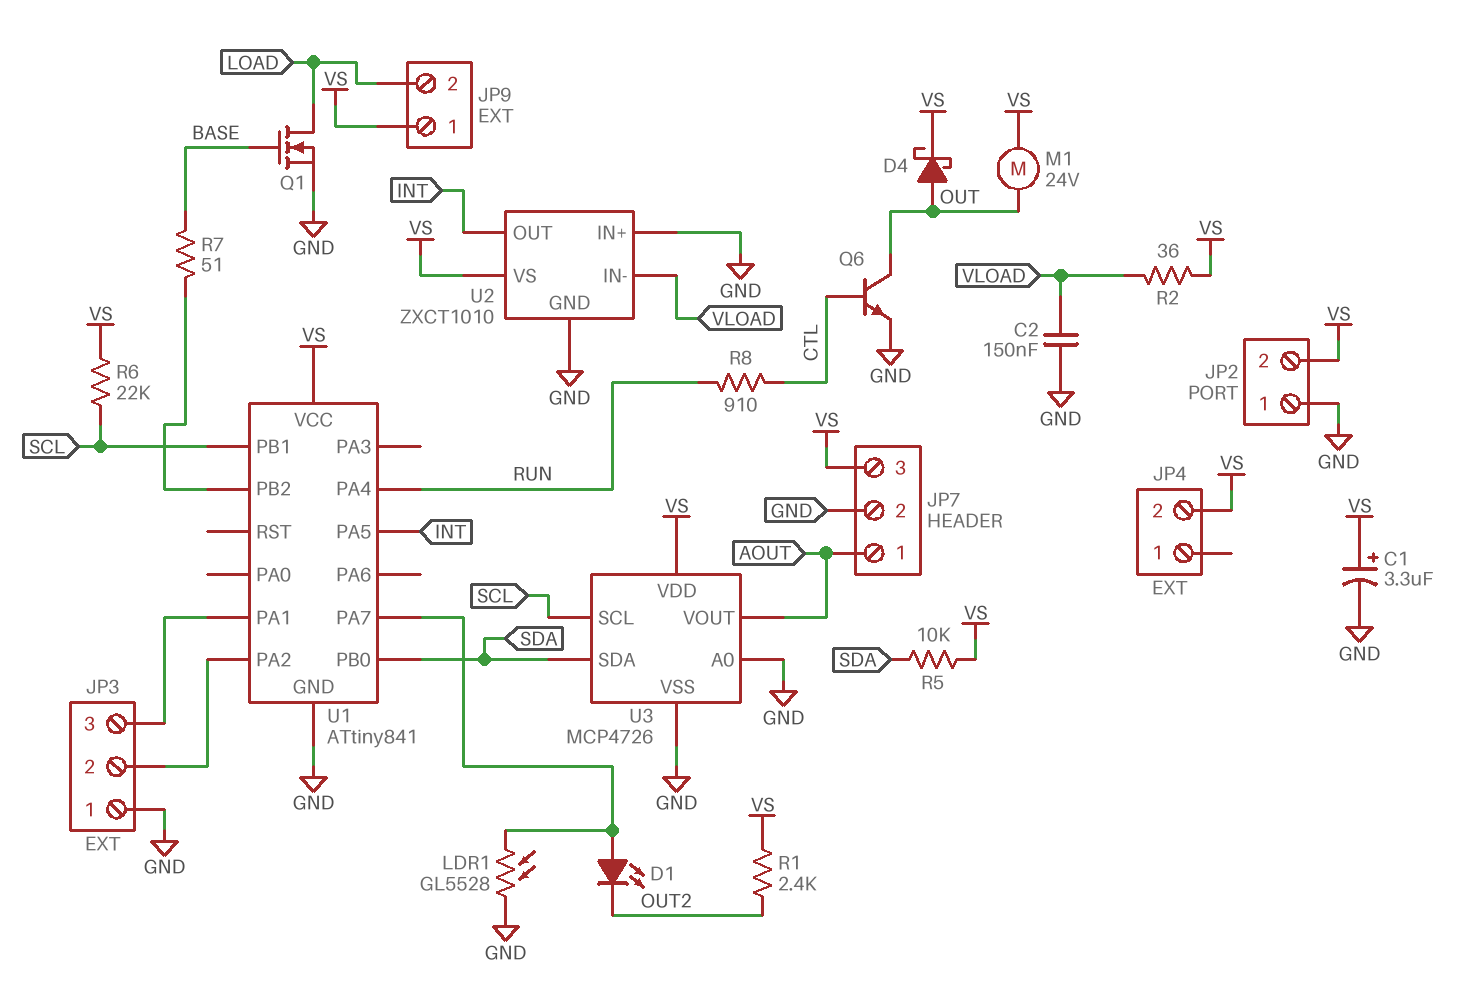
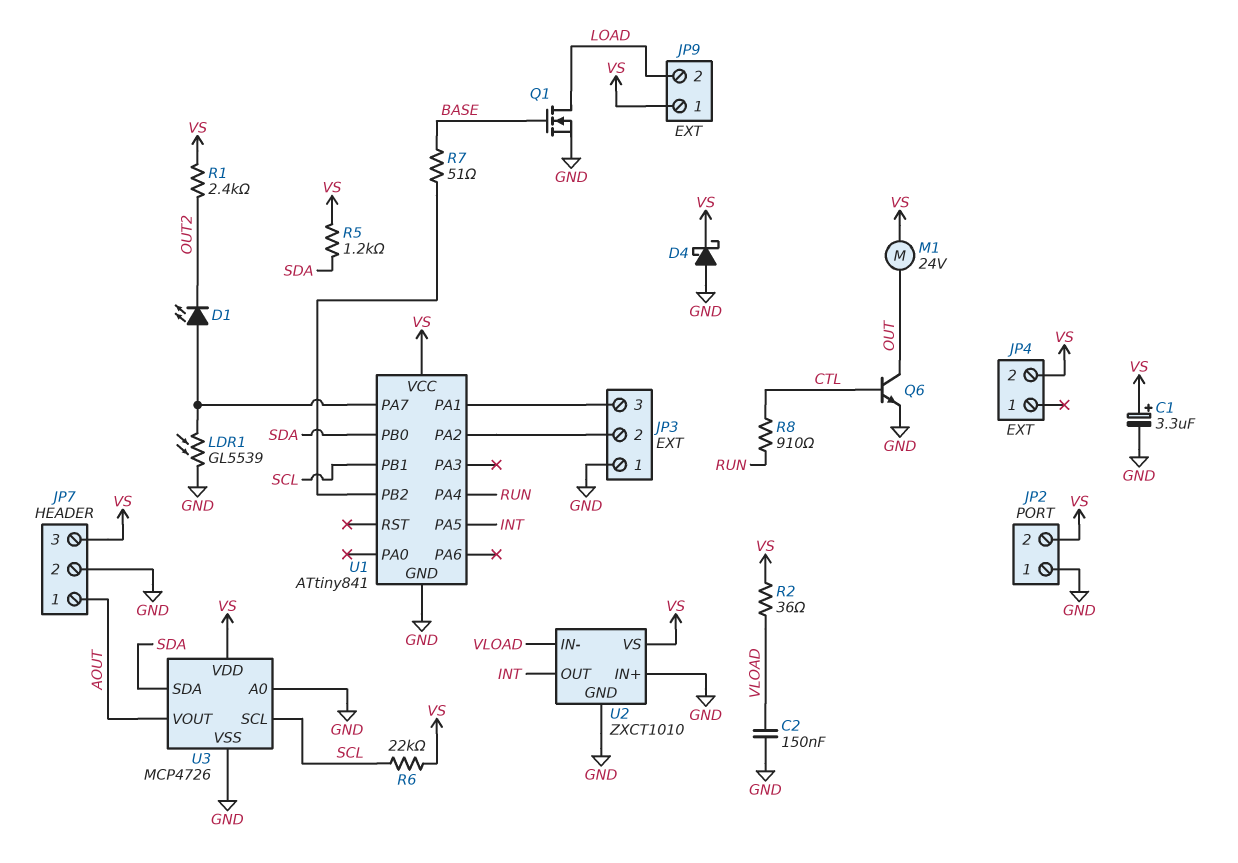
D4: schottky (A OUT, K VS) -> schottky (A GND, K VS)
LDR1: GL5528 (GND, U1/PA7) -> GL5539 (GND, U1/PA7)
R5: 10k (SDA, VS) -> 1.2k (SDA, VS)

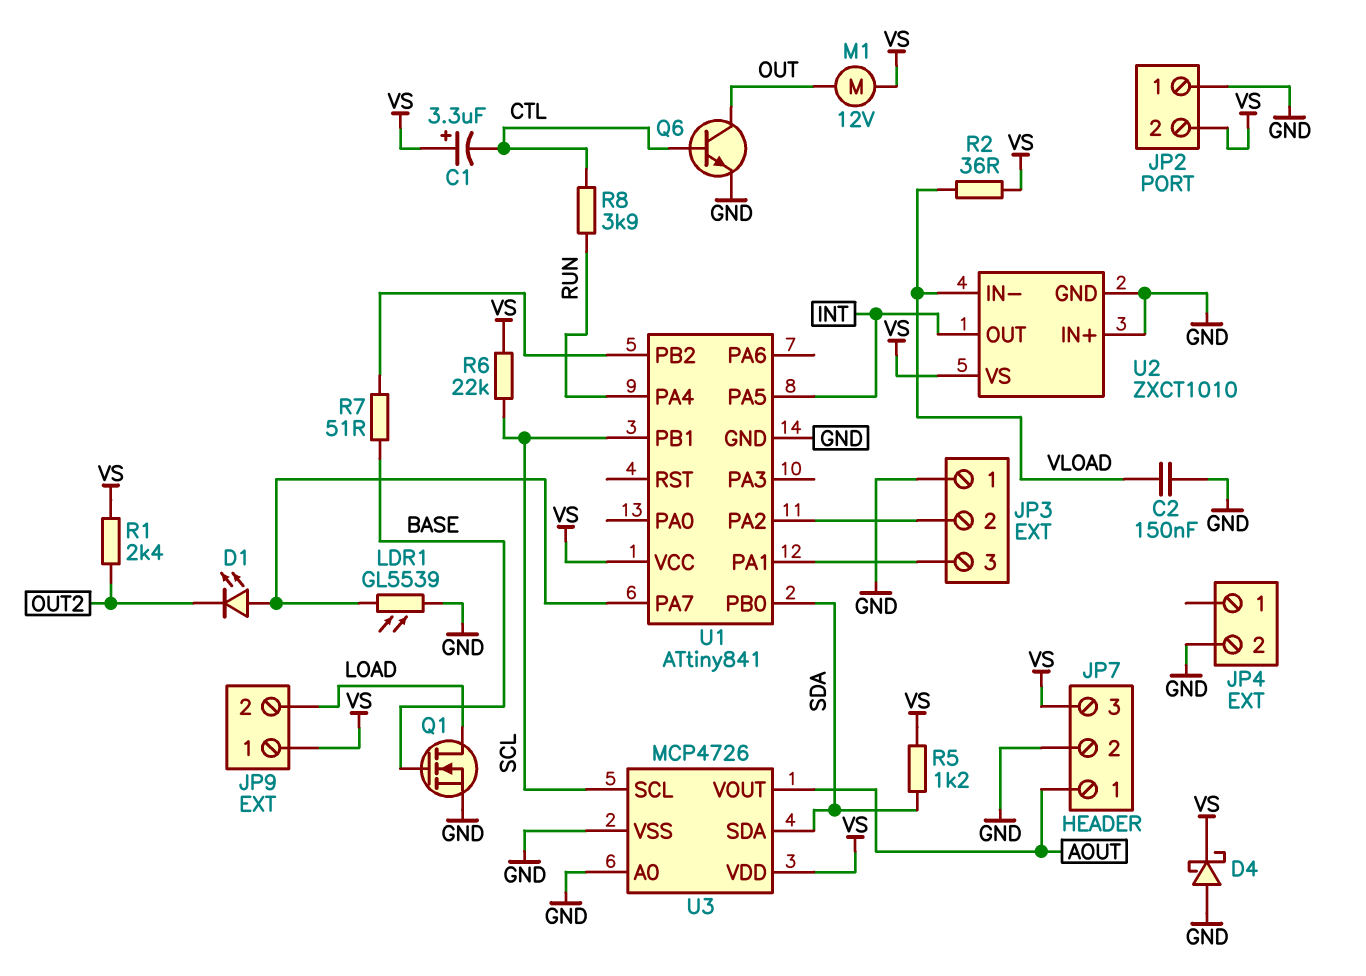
C1: 3.3uF (plus VS, minus GND) -> 3.3uF (plus VS, minus CTL)
JP4 pin 2: VS -> GND
M1: motor 24V (OUT, VS) -> motor 12V (OUT, VS)
R8: 910 (CTL, RUN) -> 3.9k (CTL, RUN)

